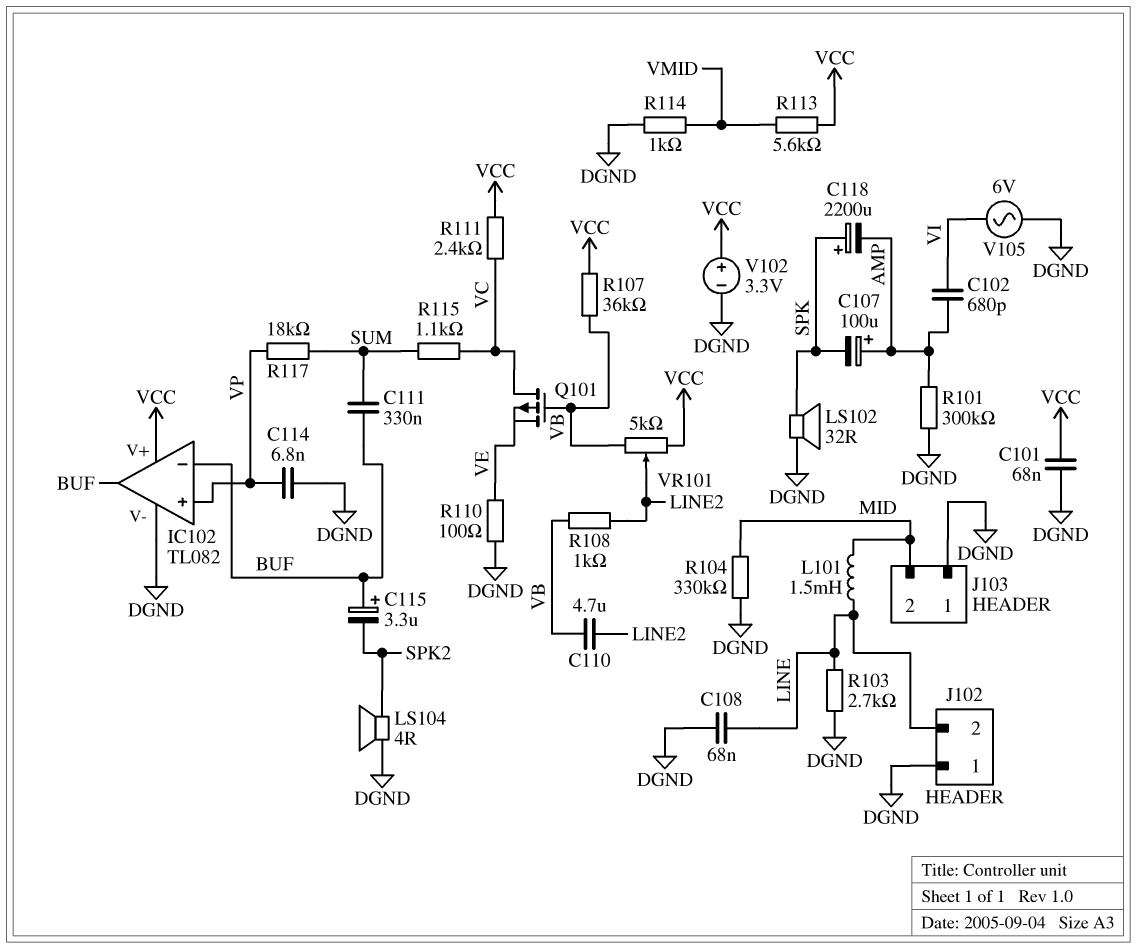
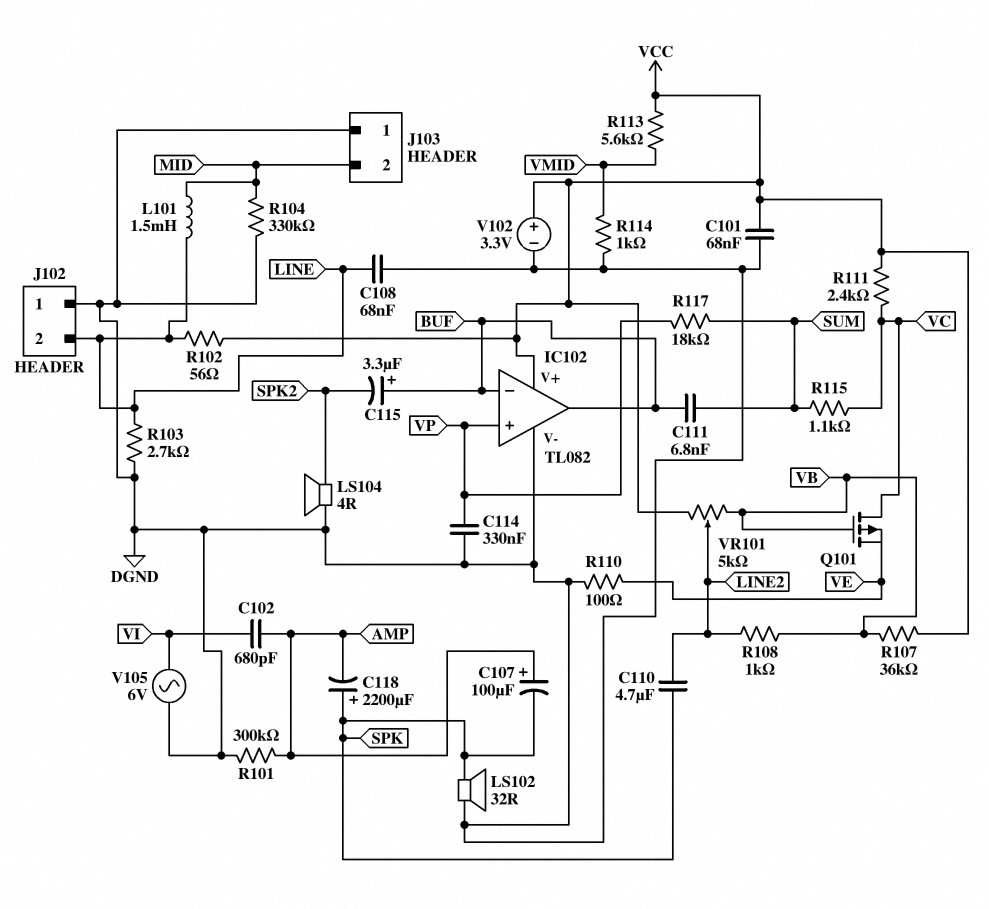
C110: 4.7uF (LINE2, VB) -> 4.7uF (LINE2, SPK)
C111: 330nF (BUF, SUM) -> 6.8nF (BUF, SUM)
C114: 6.8nF (DGND, VP) -> 330nF (DGND, VP)
R102: none -> 56 (LINE, VCC)

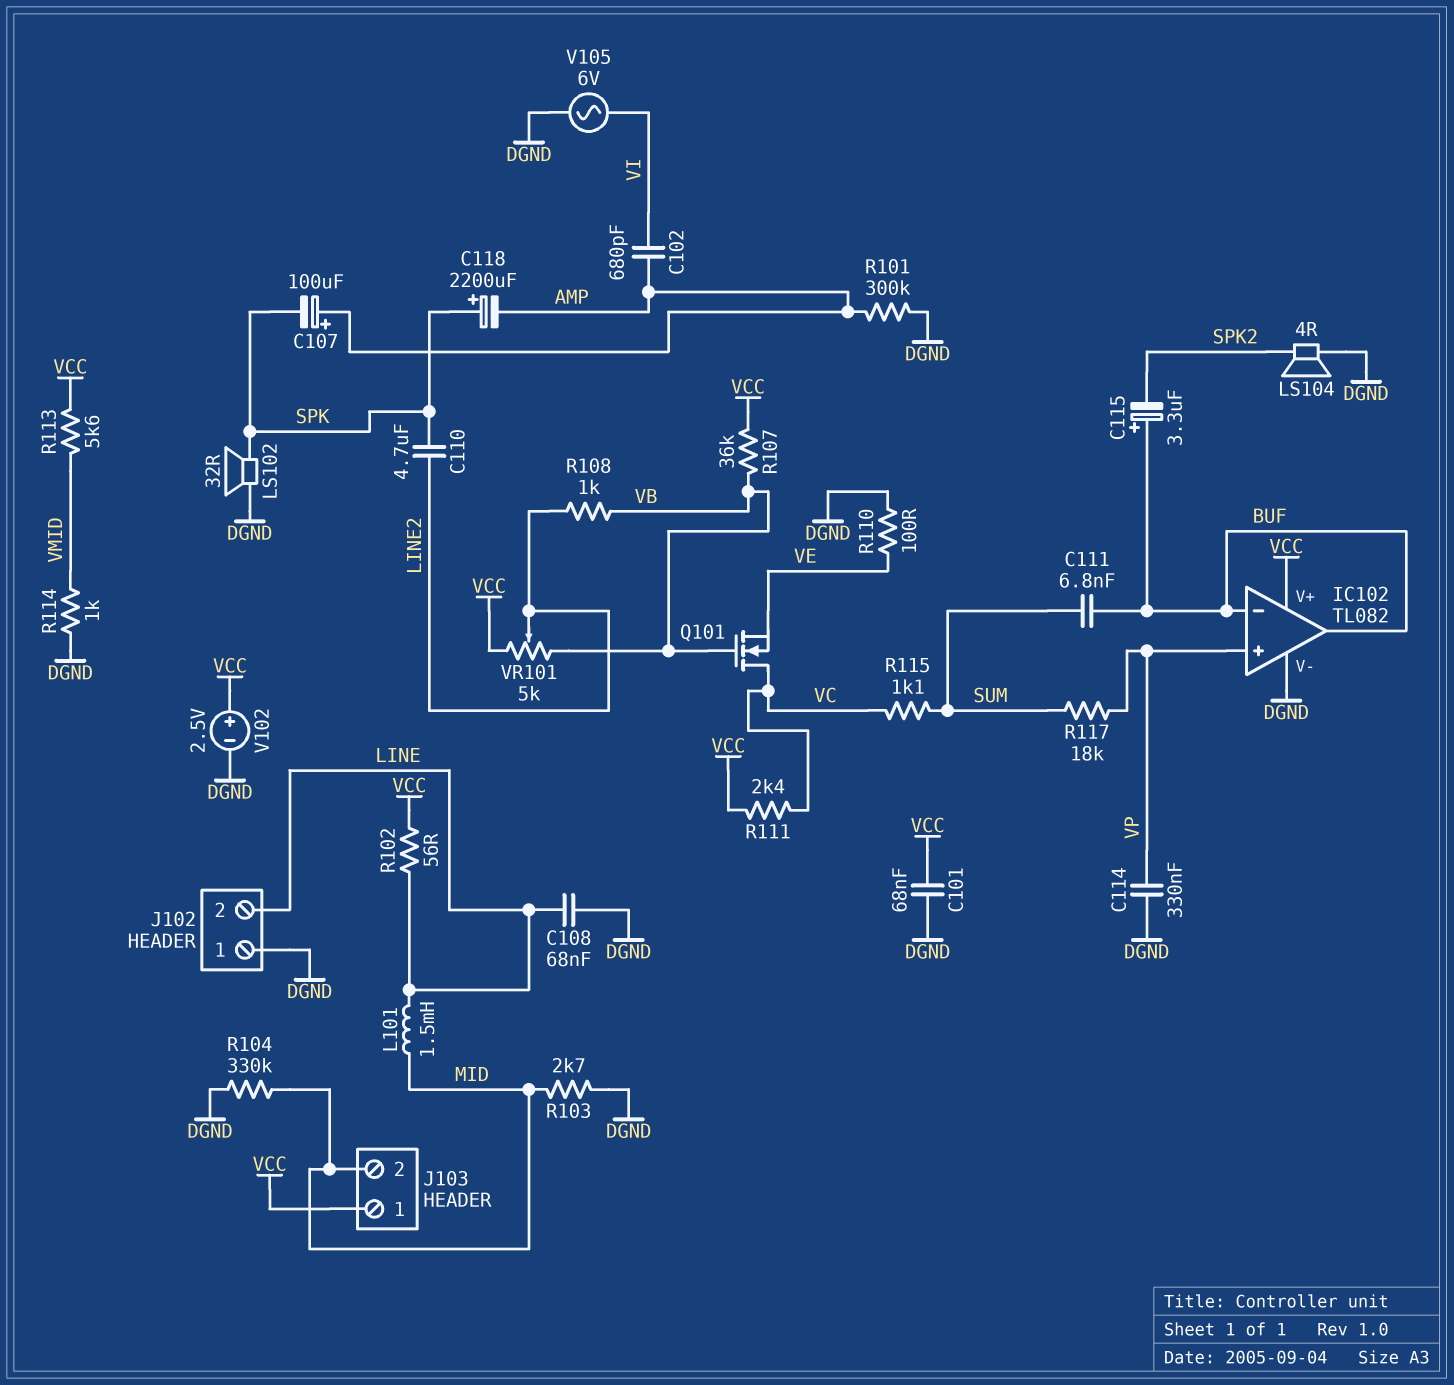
J103 pin 1: DGND -> VCC
Q101: PMOS (G VB, D VC, S VE) -> NMOS (G VB, D VC, S VE)
R103: 2.7k (DGND, LINE) -> 2.7k (DGND, MID)
V102: 3.3V (plus VCC, minus DGND) -> 2.5V (plus VCC, minus DGND)

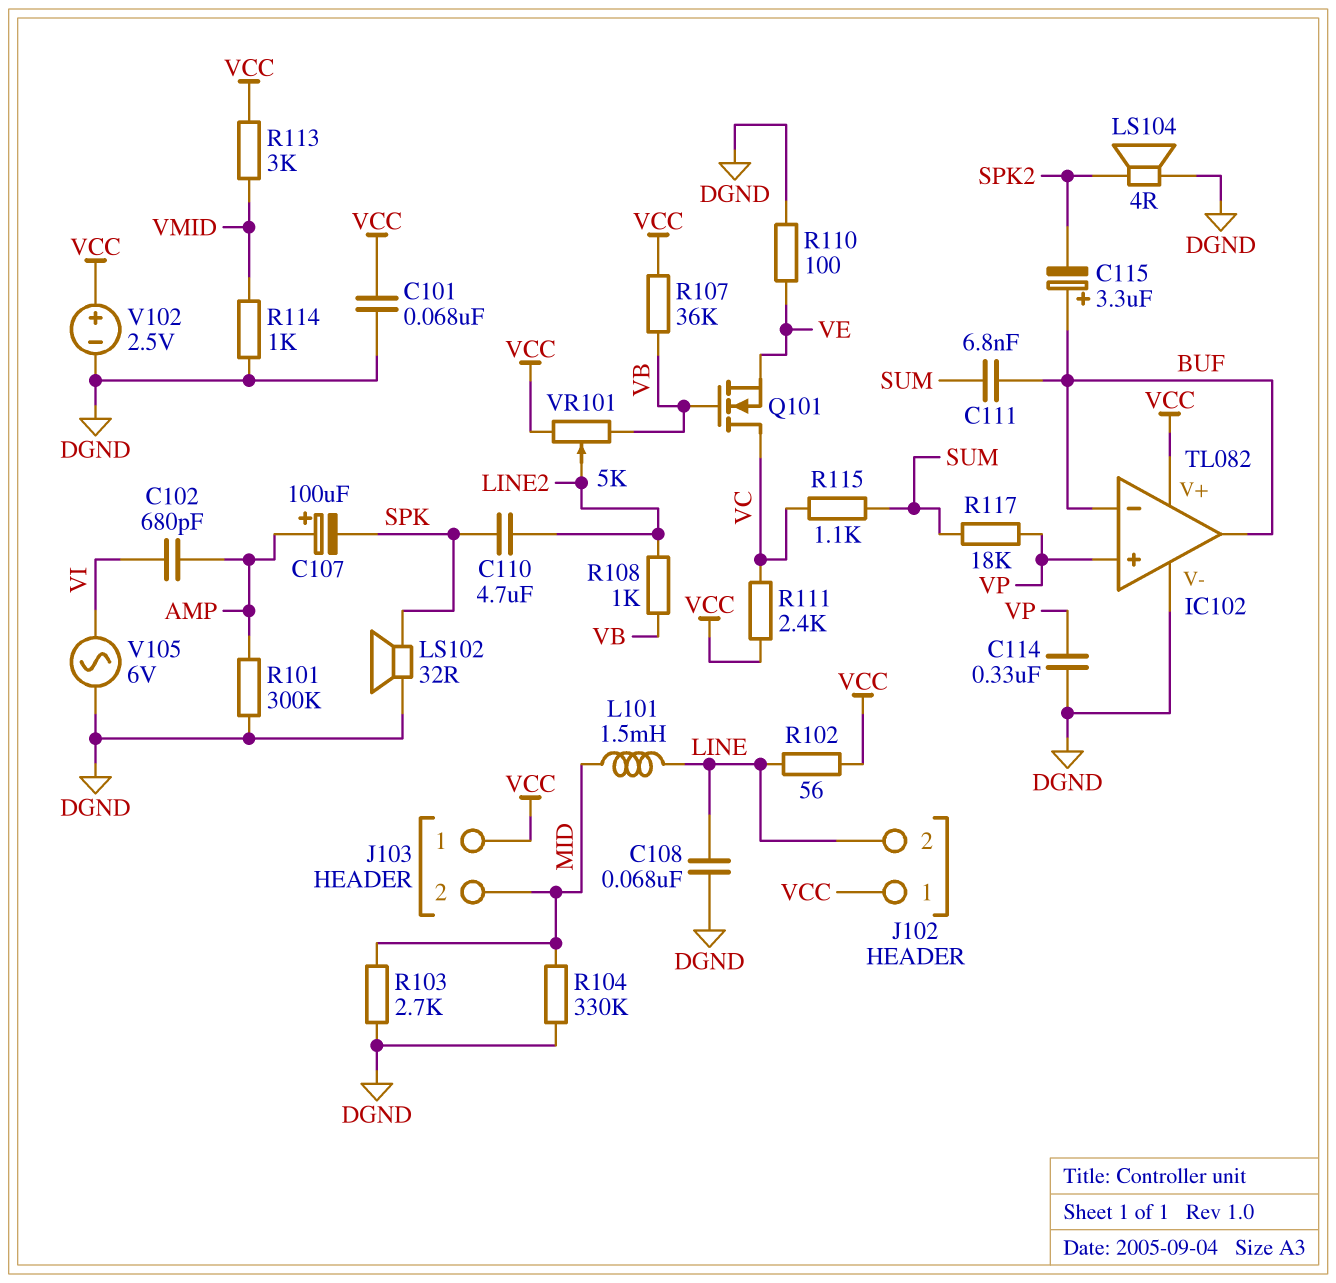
C118: 2200uF (plus SPK, minus AMP) -> none
J102 pin 1: DGND -> VCC
R113: 5.6k (VCC, VMID) -> 3k (VCC, VMID)

